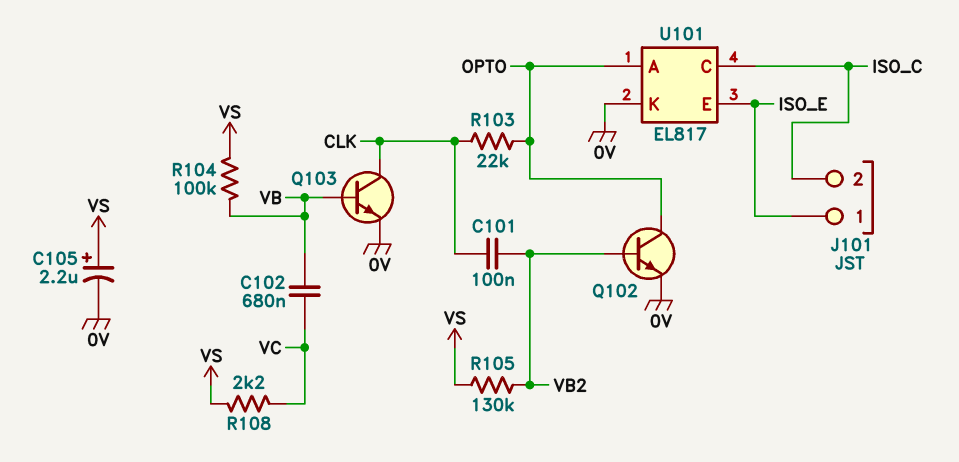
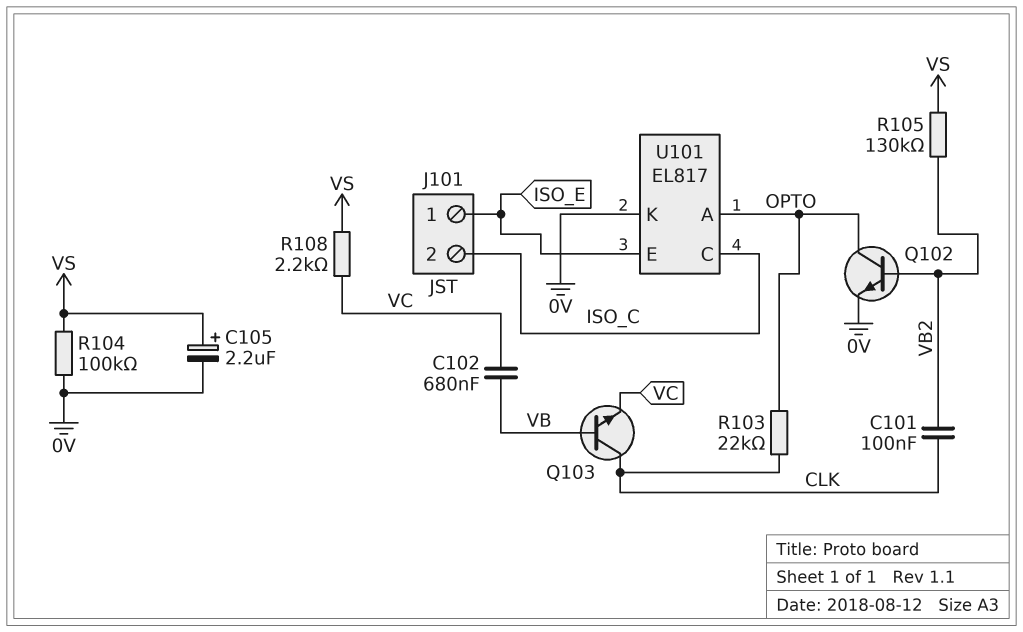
Q103: NPN (B VB, C CLK, E 0V) -> NPN (B VB, C CLK, E VC)
R104: 100k (VB, VS) -> 100k (0V, VS)

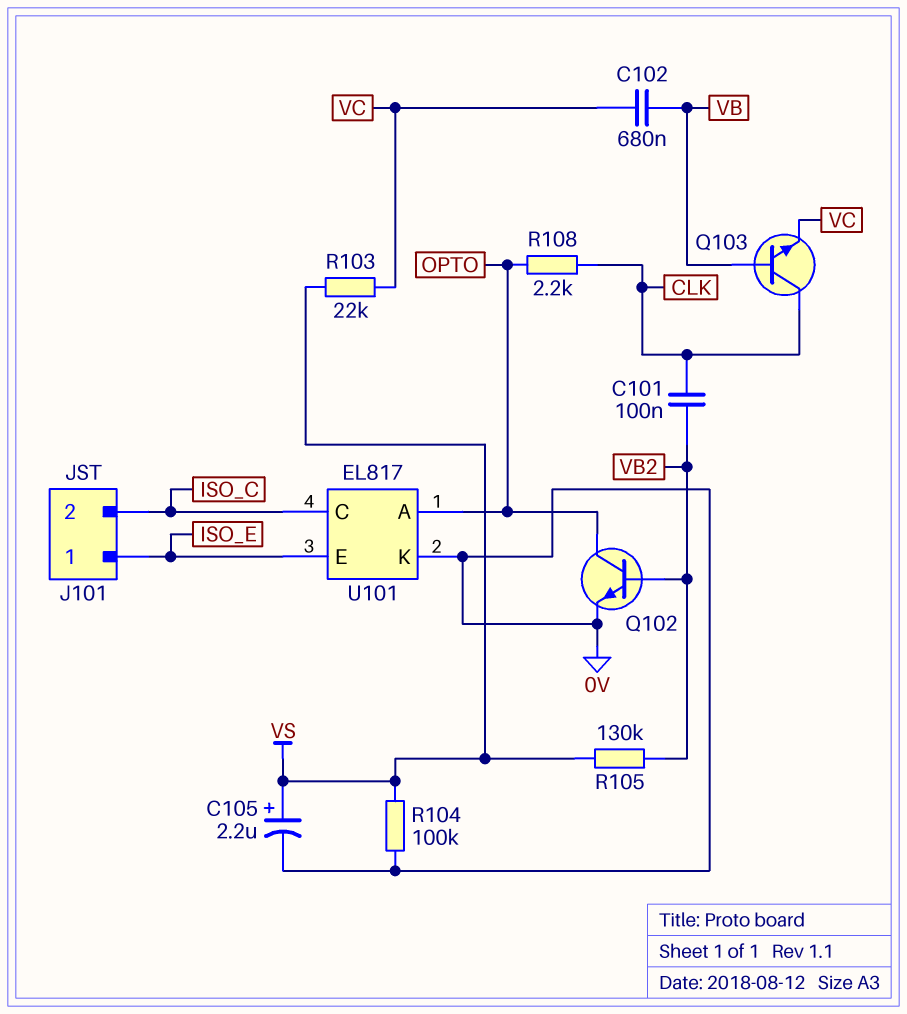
R103: 22k (CLK, OPTO) -> 22k (VC, VS)
R108: 2.2k (VC, VS) -> 2.2k (CLK, OPTO)

